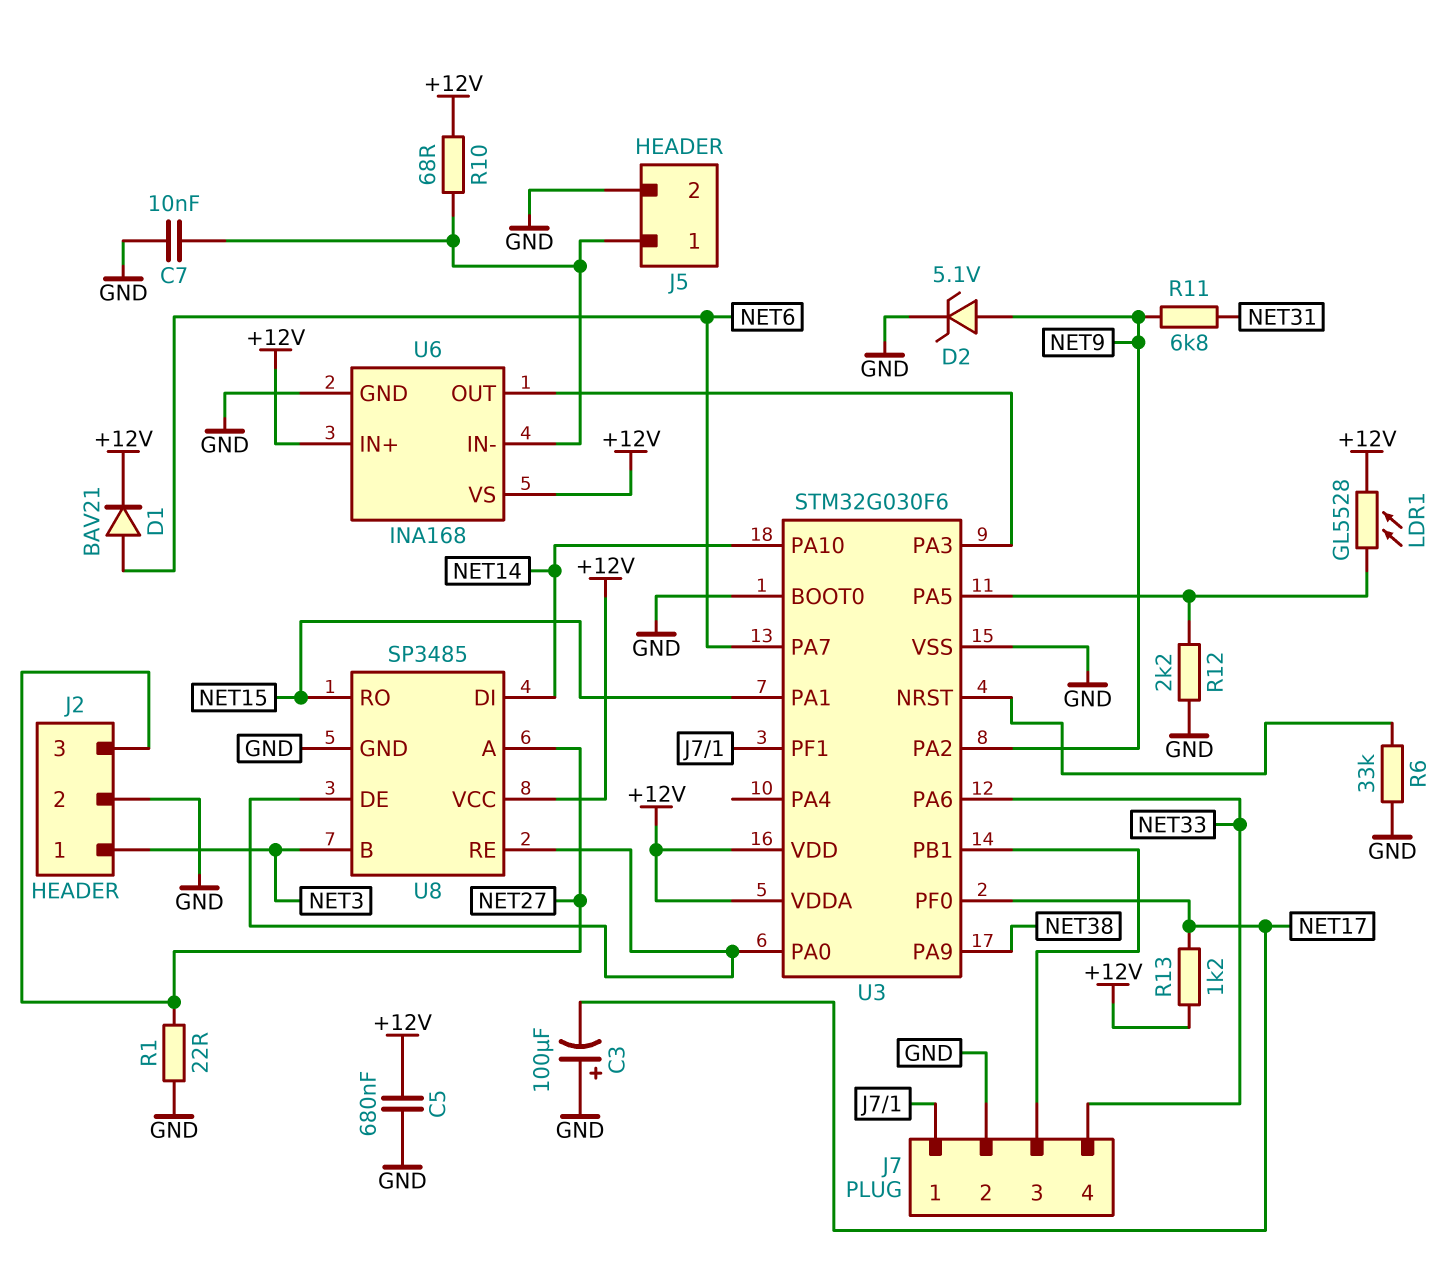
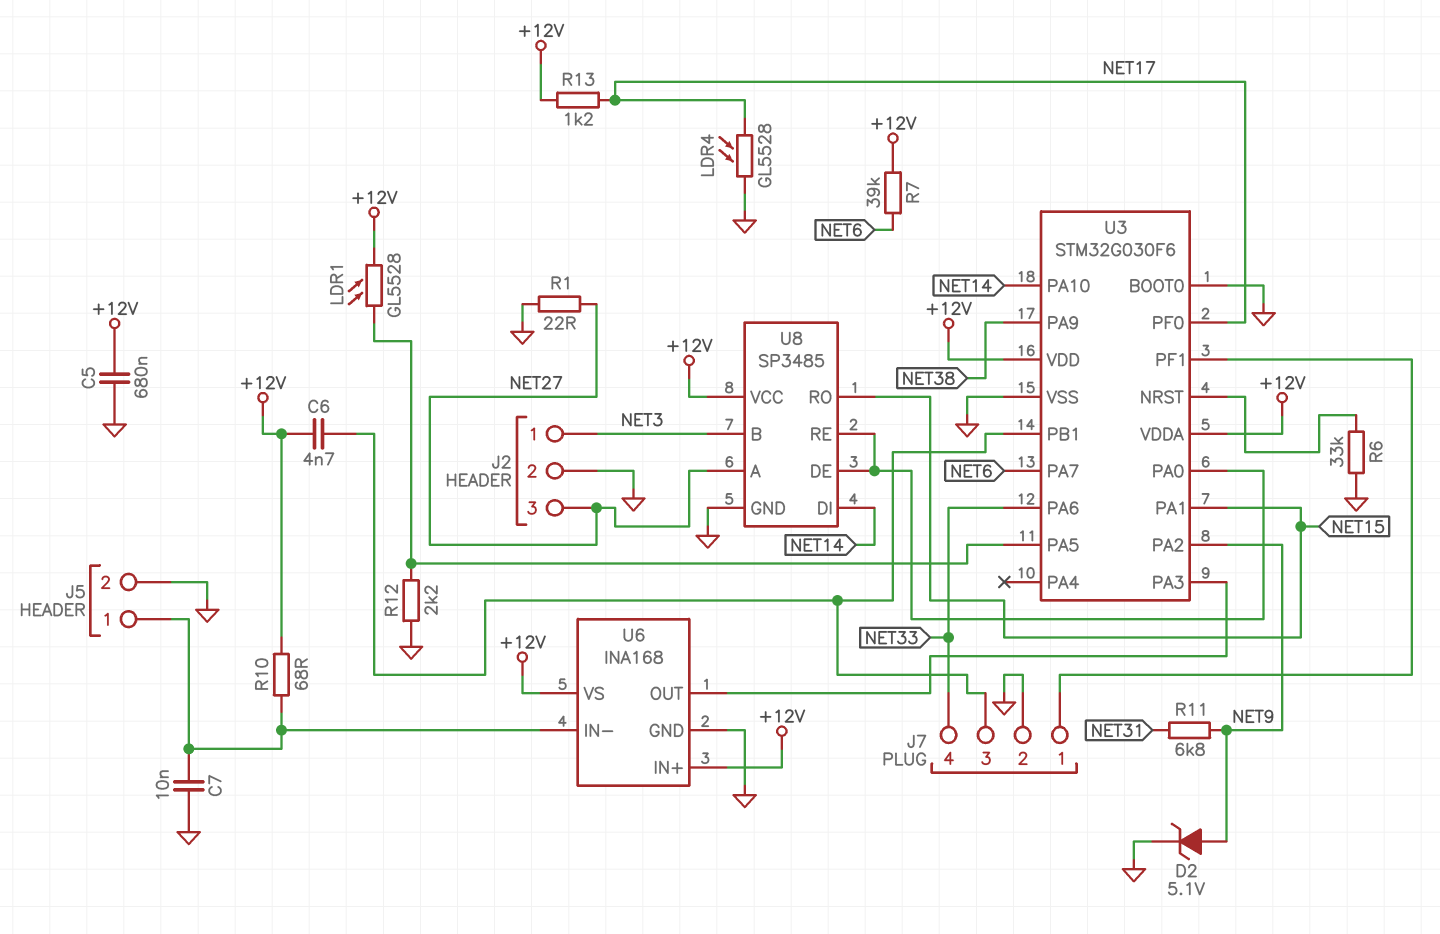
C3: 100uF (plus GND, minus NET17) -> none
C6: none -> 4.7nF (+12V, J7/3)
D1: diode BAV21 (A NET6, K +12V) -> none
LDR4: none -> GL5528 (GND, NET17)
R7: none -> 39k (+12V, NET6)

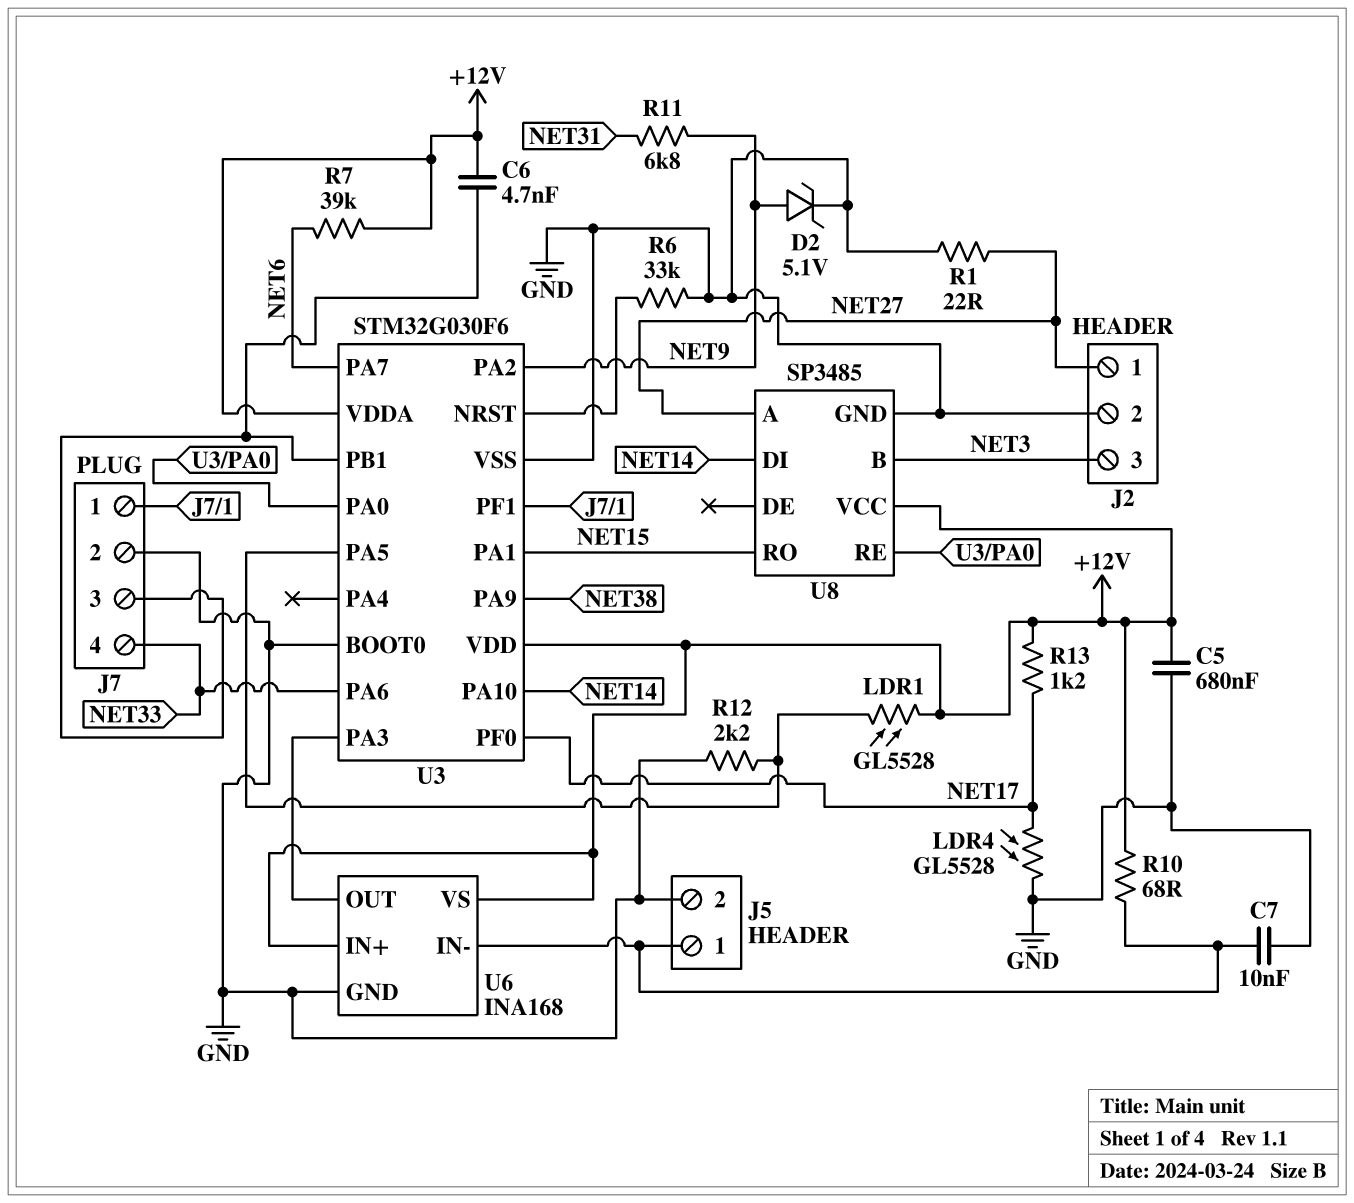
J2 pin 1: NET3 -> NET27
J2 pin 3: NET27 -> NET3
U8 pin DE: U3/PA0 -> none

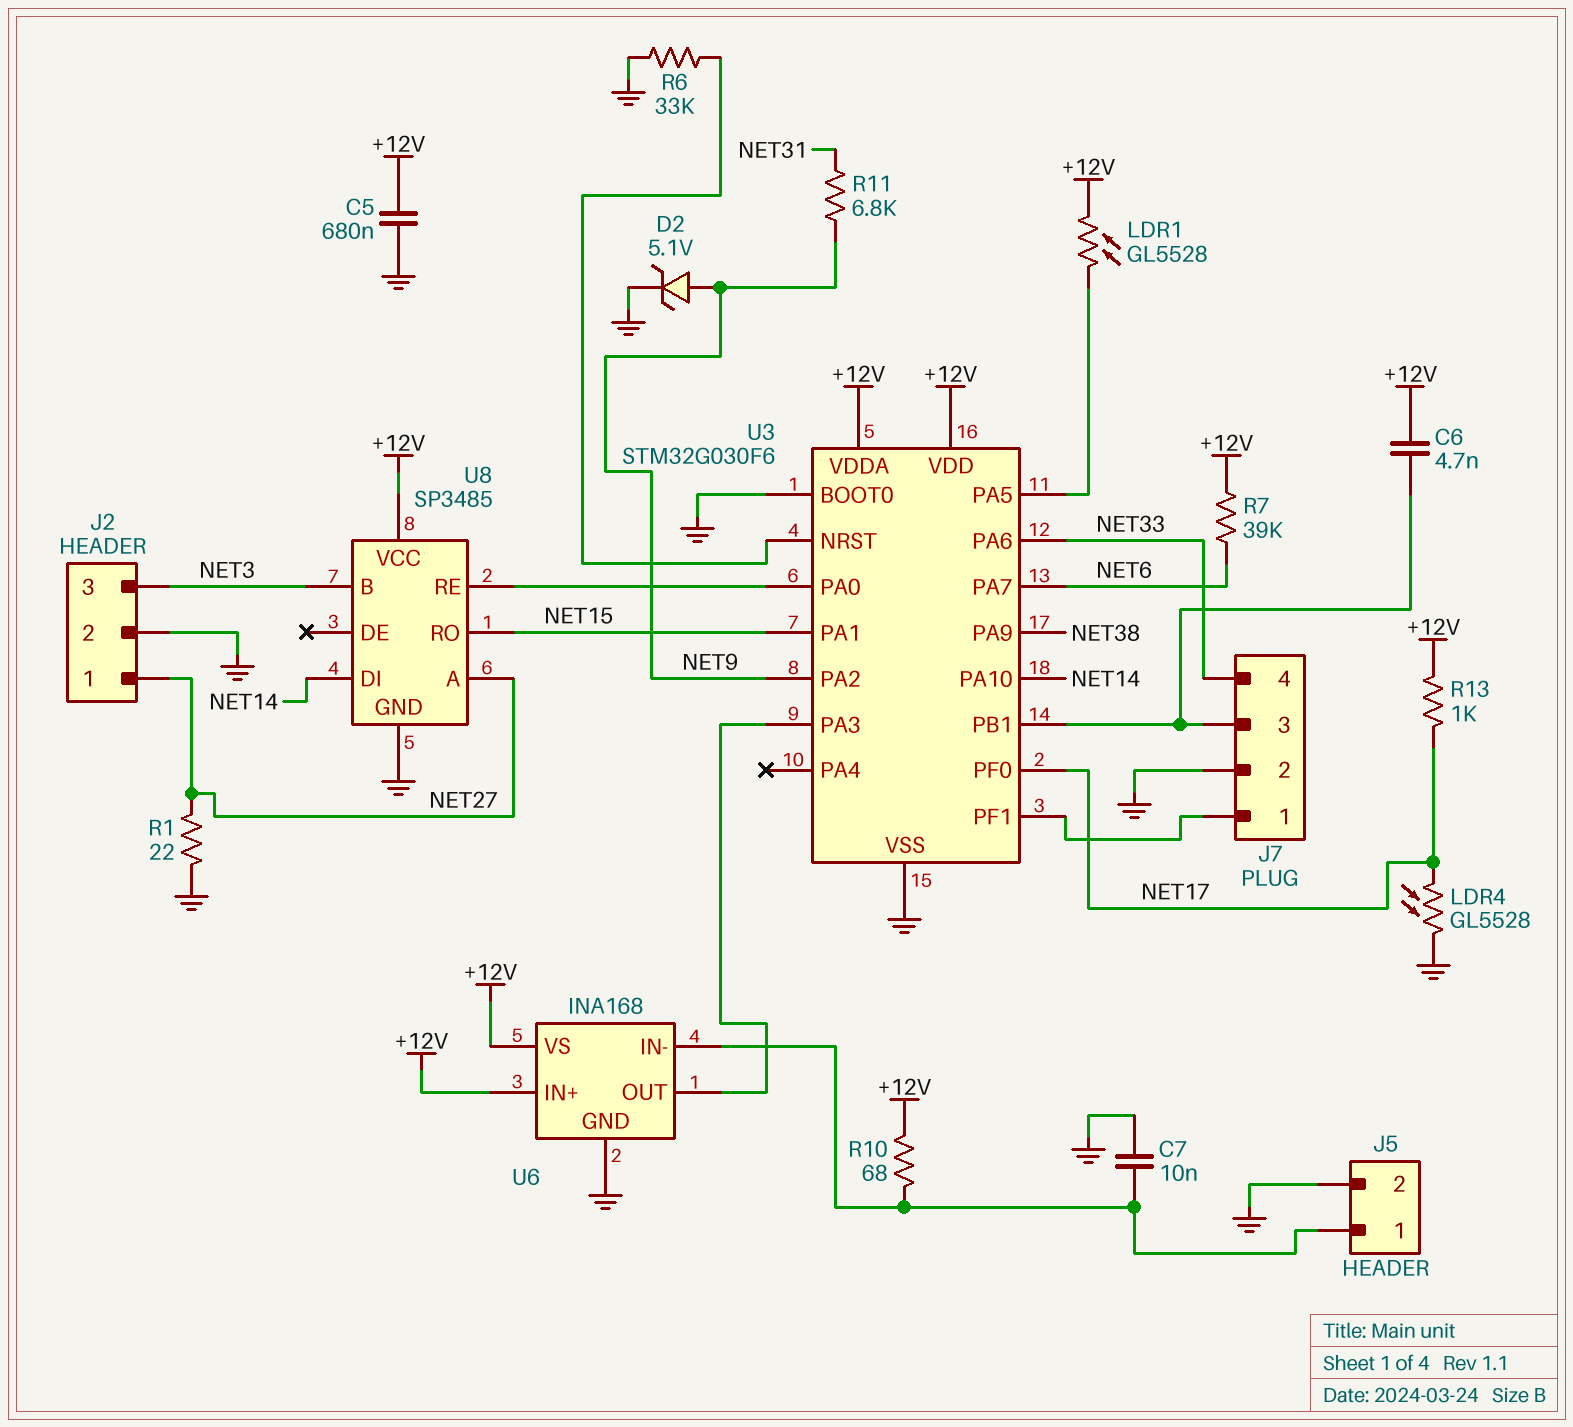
R12: 2.2k (GND, U3/PA5) -> none
R13: 1.2k (+12V, NET17) -> 1k (+12V, NET17)

